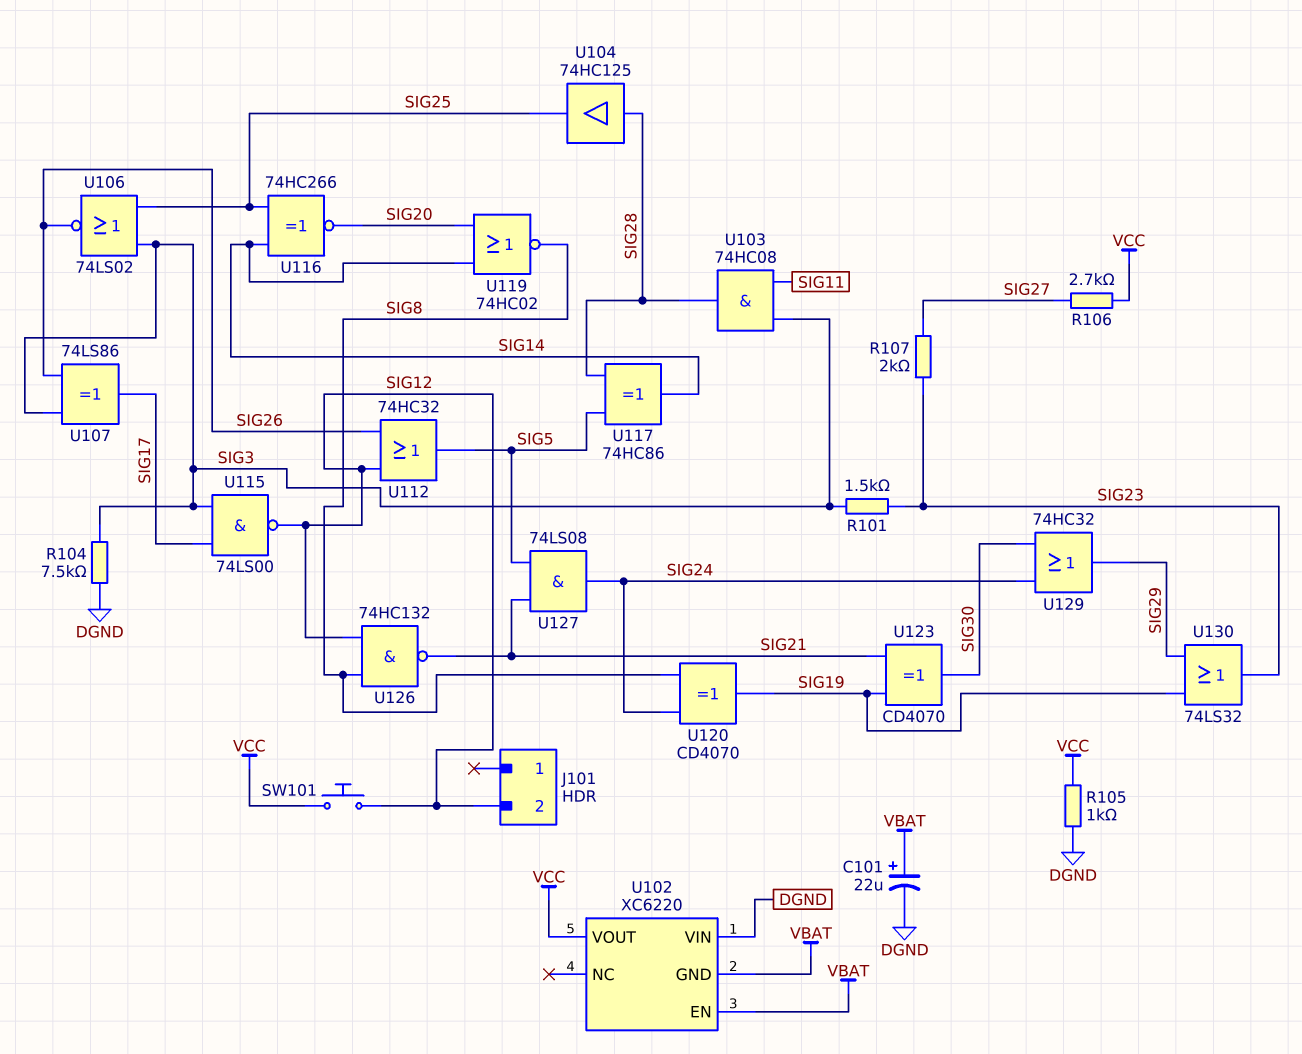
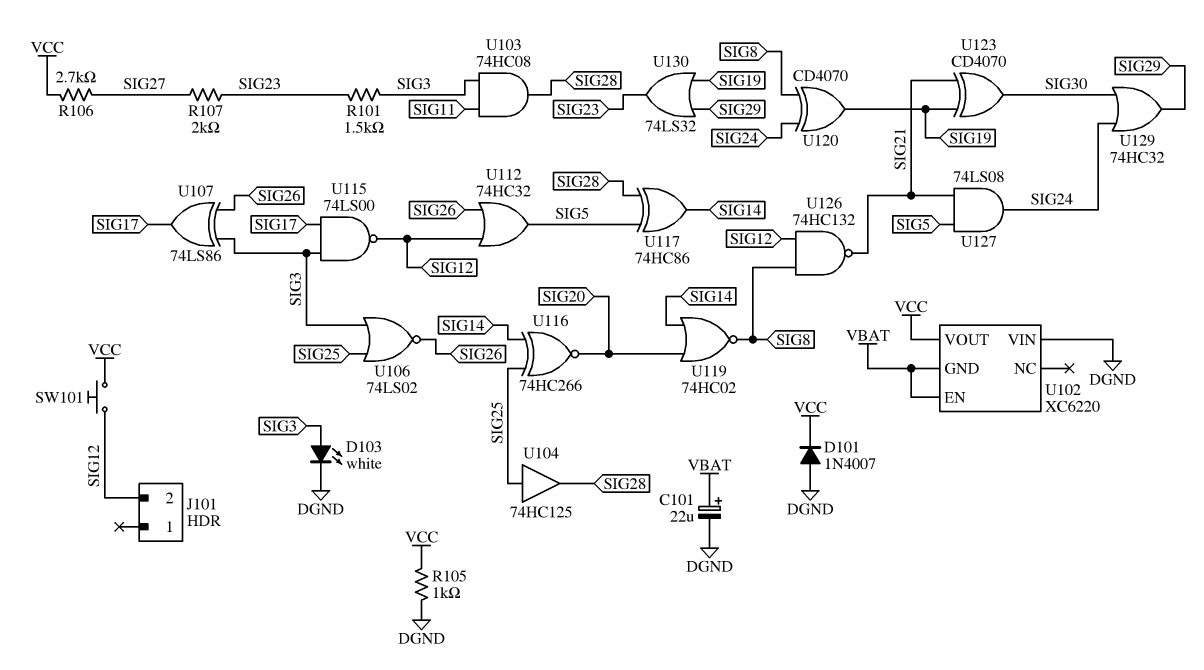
D101: none -> diode 1N4007 (A DGND, K VCC)
D103: none -> LED white (A SIG3, K DGND)
R104: 7.5k (DGND, SIG3) -> none
U104: buffer 74HC125 (in SIG28, out SIG25) -> buffer 74HC125 (in SIG25, out SIG28)

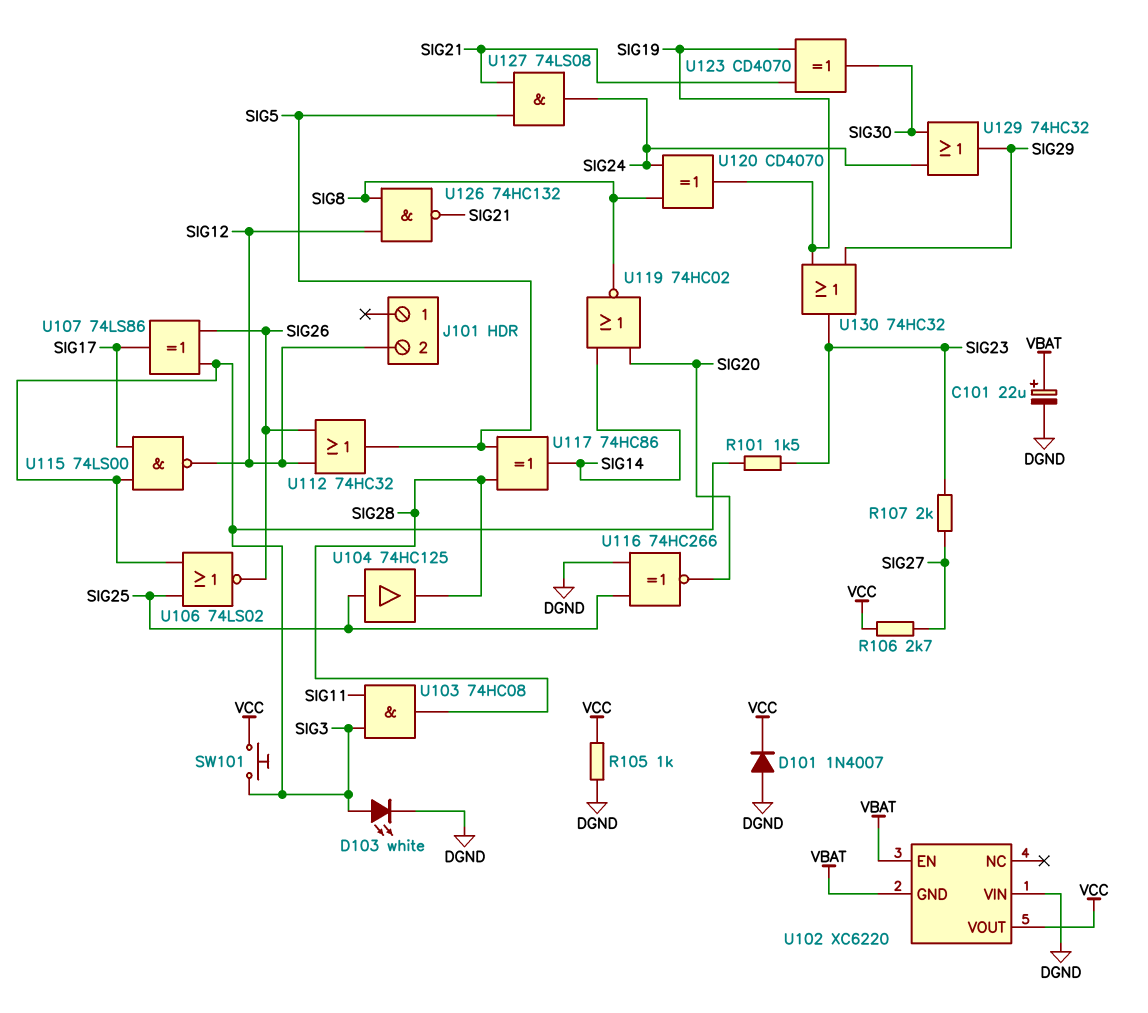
SW101: button (SIG12, VCC) -> button (SIG3, VCC)
U116: XNOR 74HC266 (in SIG14, in SIG25, out SIG20) -> XNOR 74HC266 (in DGND, in SIG25, out SIG20)
U130: OR 74LS32 (in SIG19, in SIG29, out SIG23) -> OR 74HC32 (in SIG19, in SIG29, out SIG23)

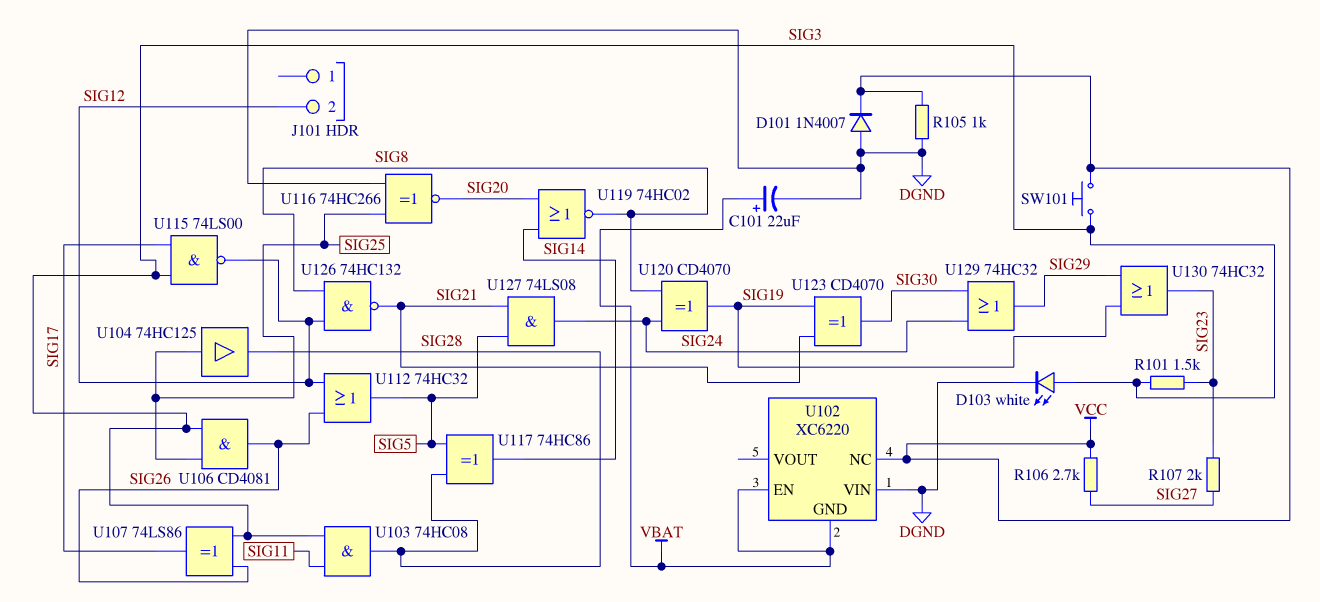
U102 pin NC: none -> VCC
U102 pin VOUT: VCC -> none
U106: NOR 74LS02 (in SIG3, in SIG25, out SIG26) -> AND CD4081 (in SIG3, in SIG25, out SIG26)

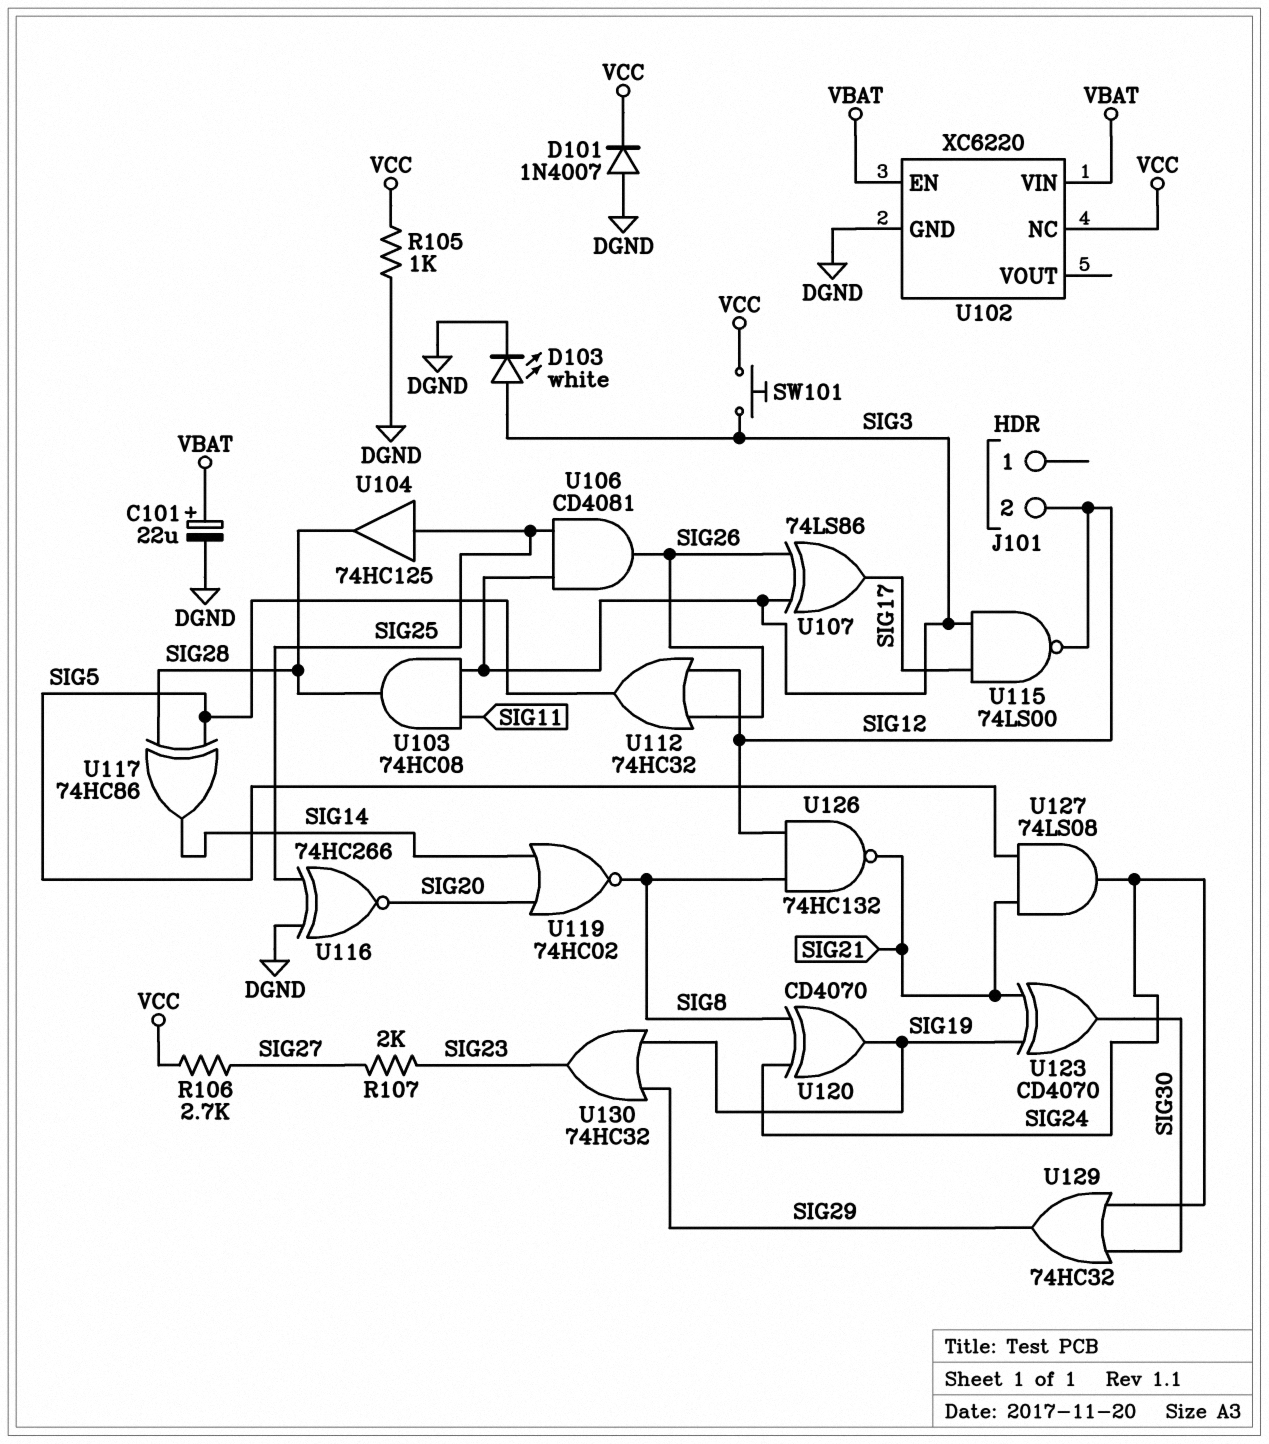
R101: 1.5k (SIG3, SIG23) -> none
U102 pin GND: VBAT -> DGND
U102 pin VIN: DGND -> VBAT

